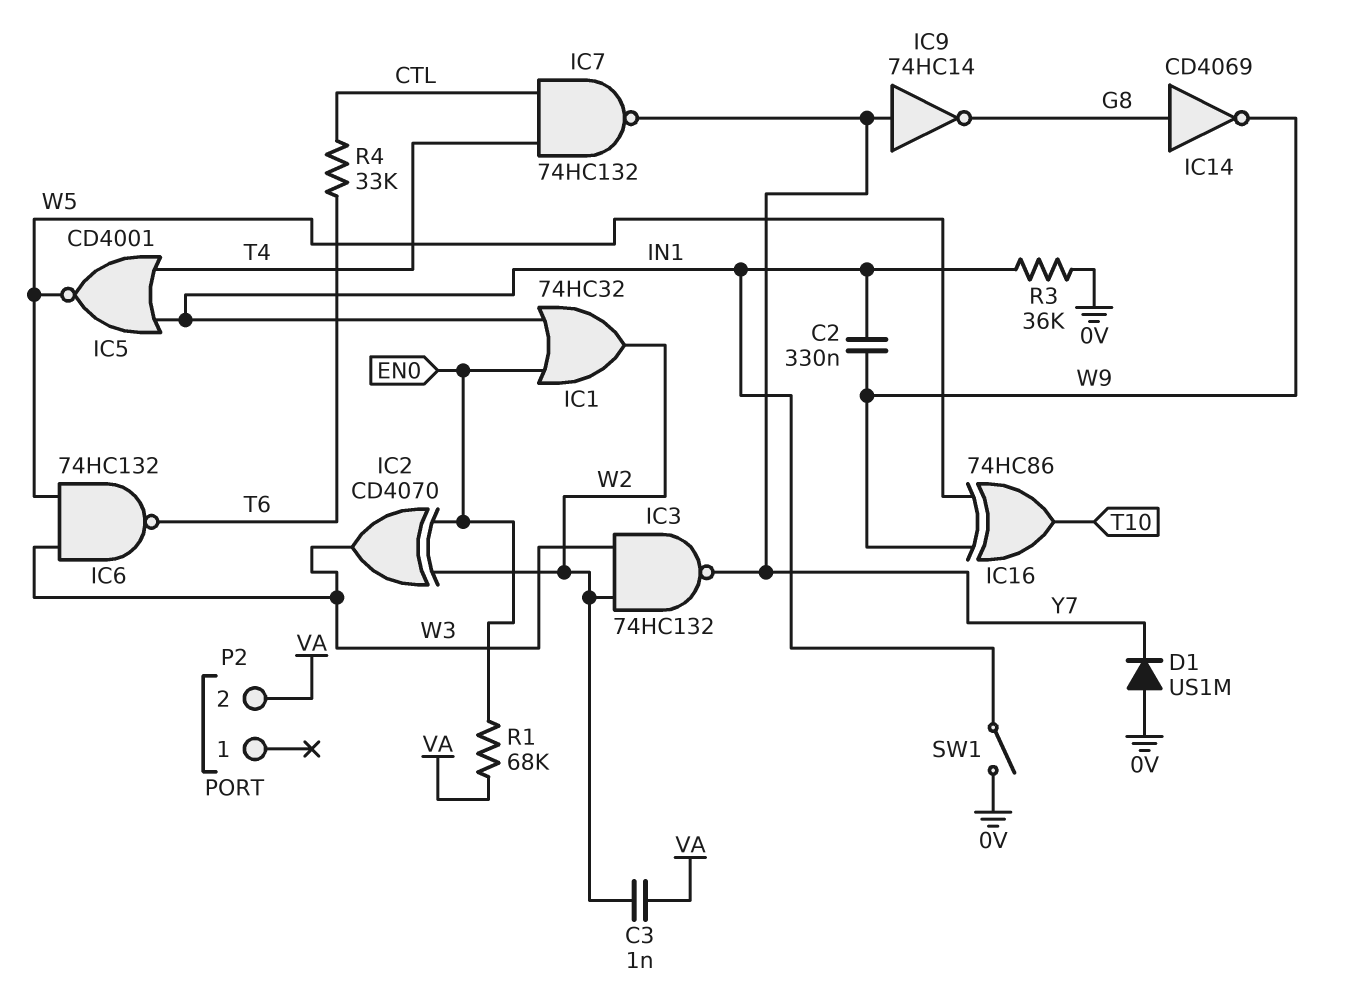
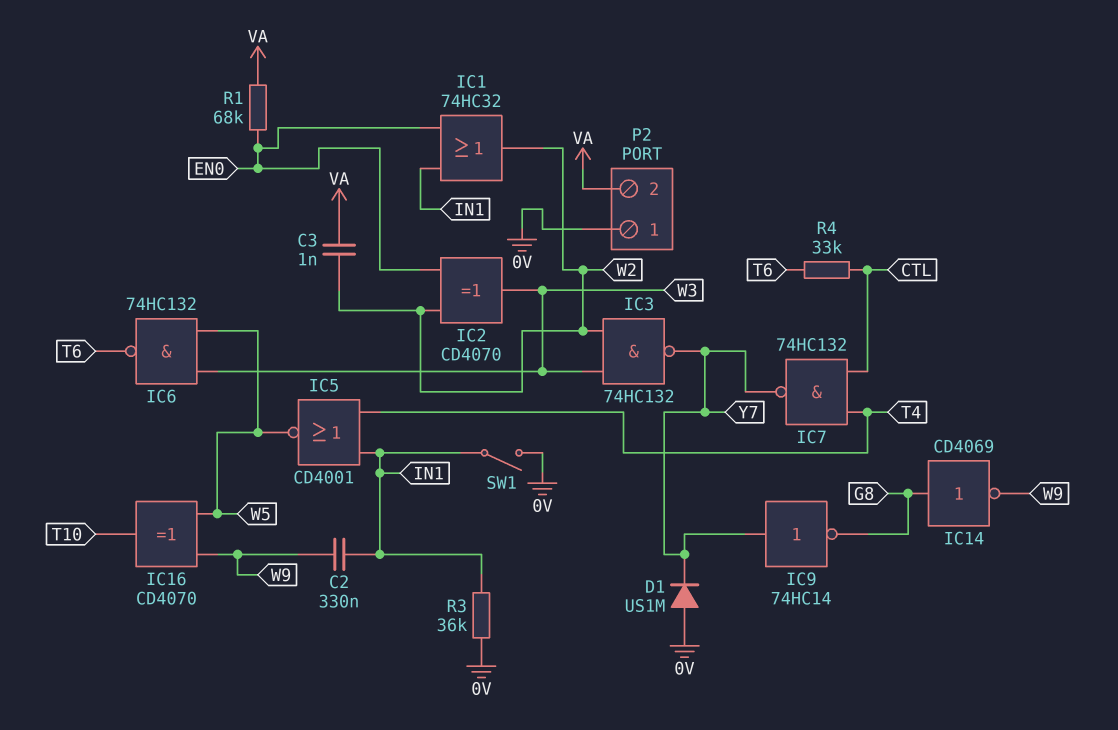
IC16: XOR 74HC86 (in W5, in W9, out T10) -> XOR CD4070 (in W5, in W9, out T10)
P2 pin 1: none -> 0V

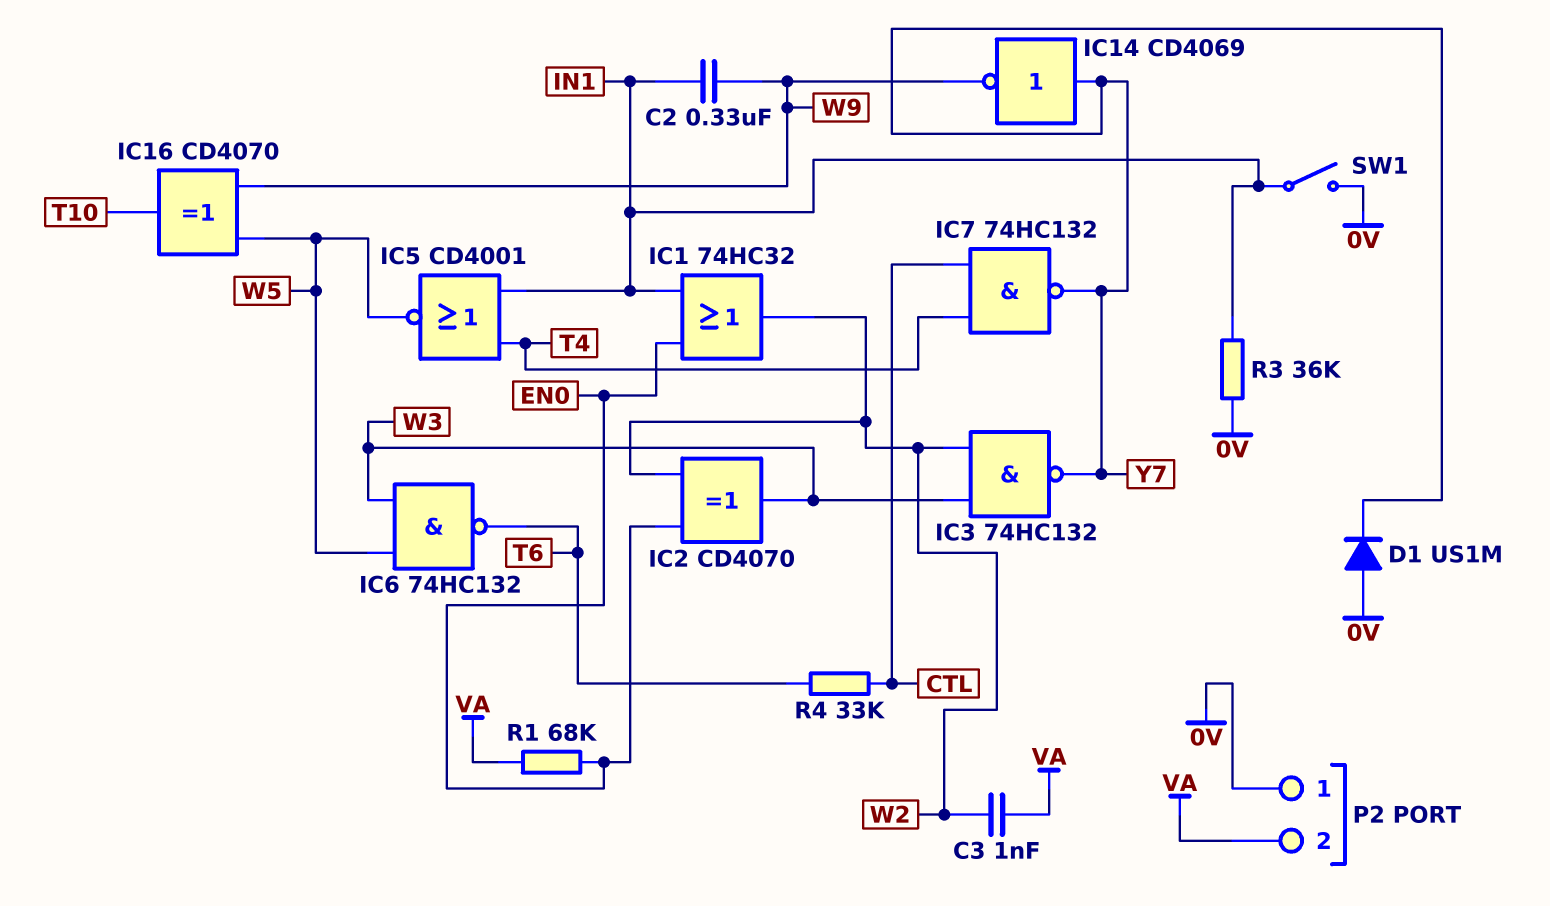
IC9: NOT 74HC14 (in Y7, out G8) -> none
IC14: NOT CD4069 (in G8, out W9) -> NOT CD4069 (in Y7, out W9)

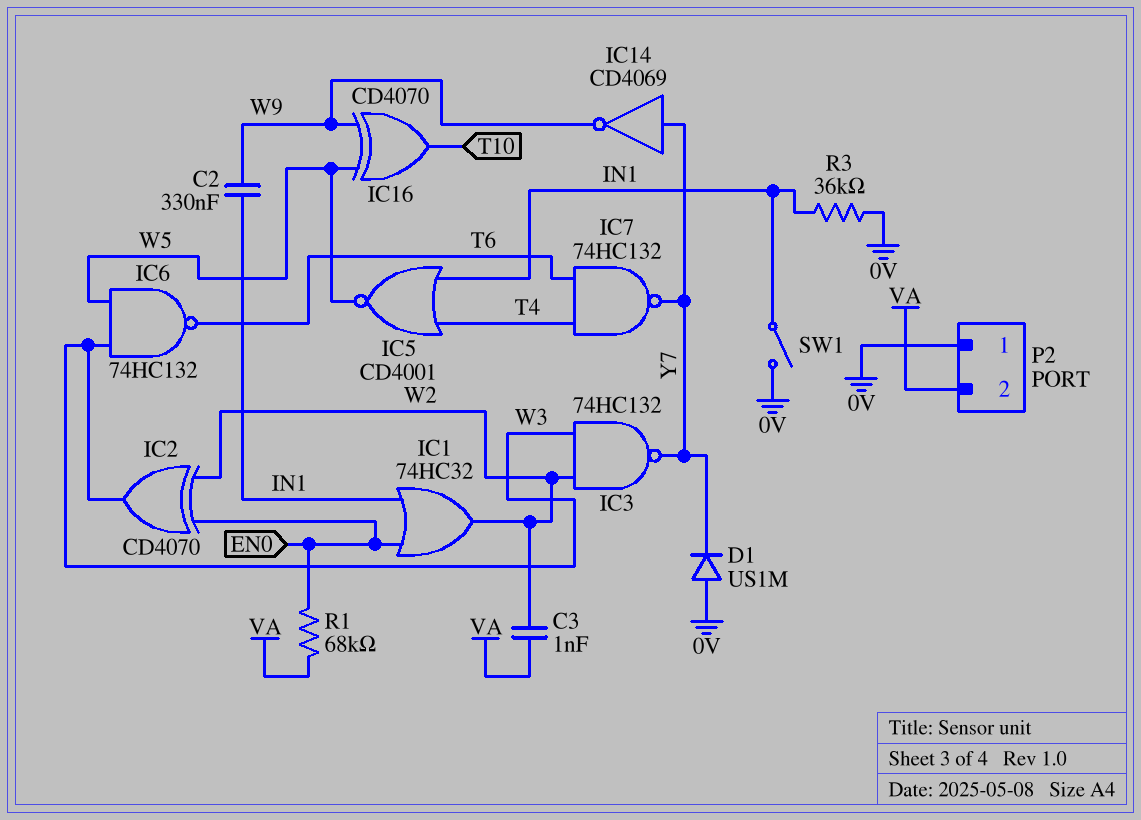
IC7: NAND 74HC132 (in CTL, in T4, out Y7) -> NAND 74HC132 (in T4, in T6, out Y7)
R4: 33k (CTL, T6) -> none

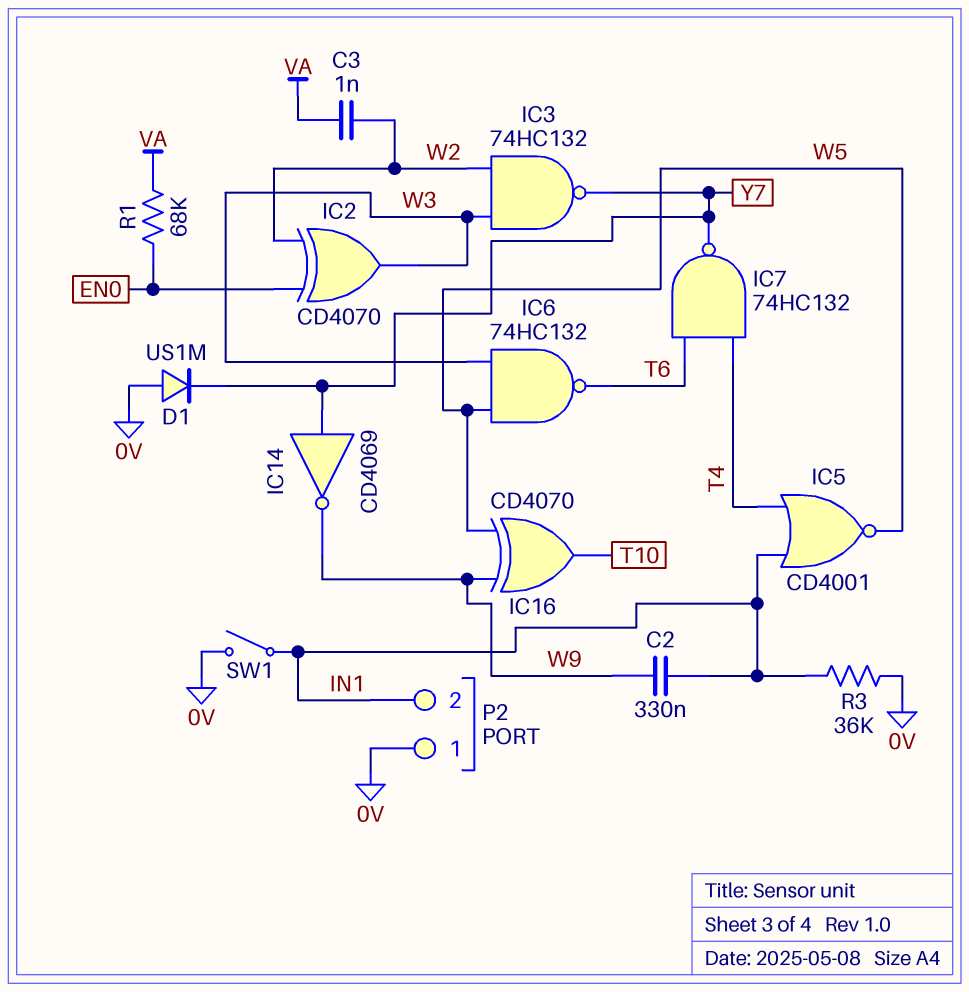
IC1: OR 74HC32 (in EN0, in IN1, out W2) -> none
P2 pin 2: VA -> IN1

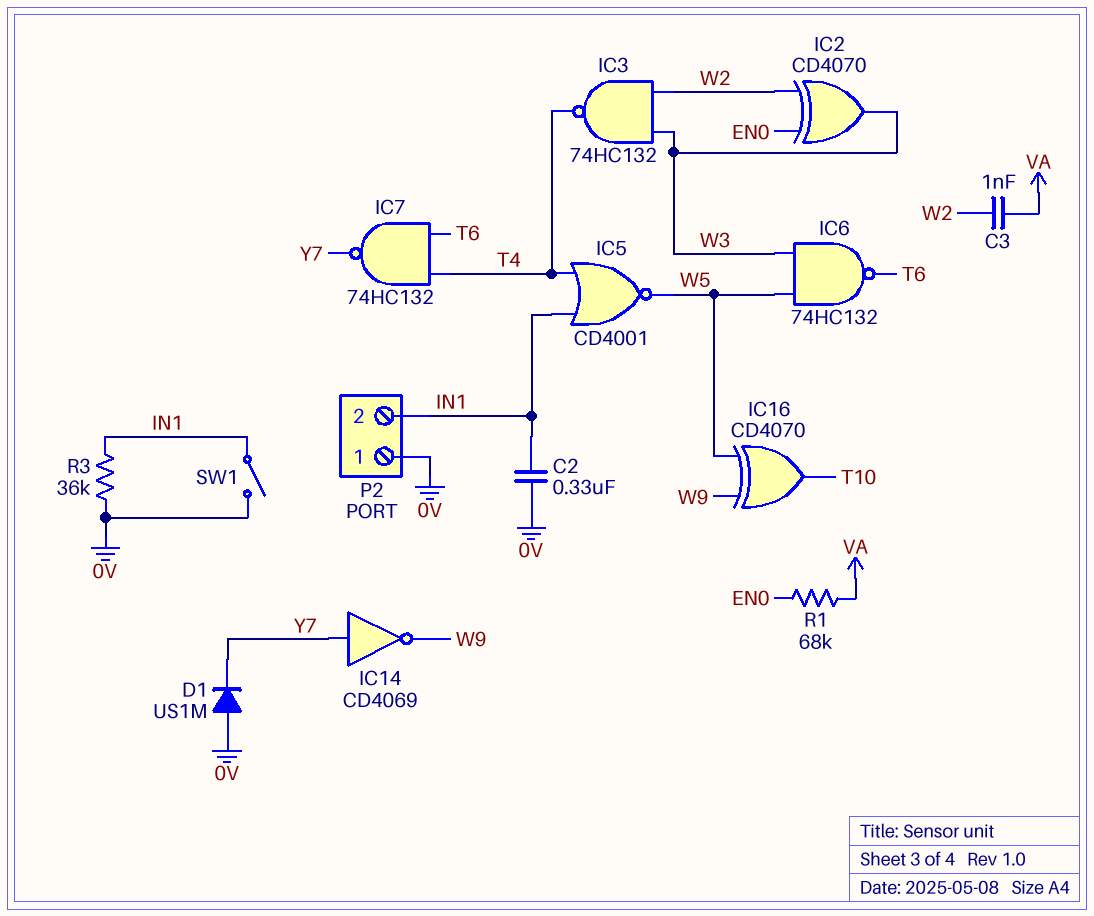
C2: 330nF (IN1, W9) -> 330nF (0V, IN1)
IC3: NAND 74HC132 (in W2, in W3, out Y7) -> NAND 74HC132 (in W2, in W3, out T4)

